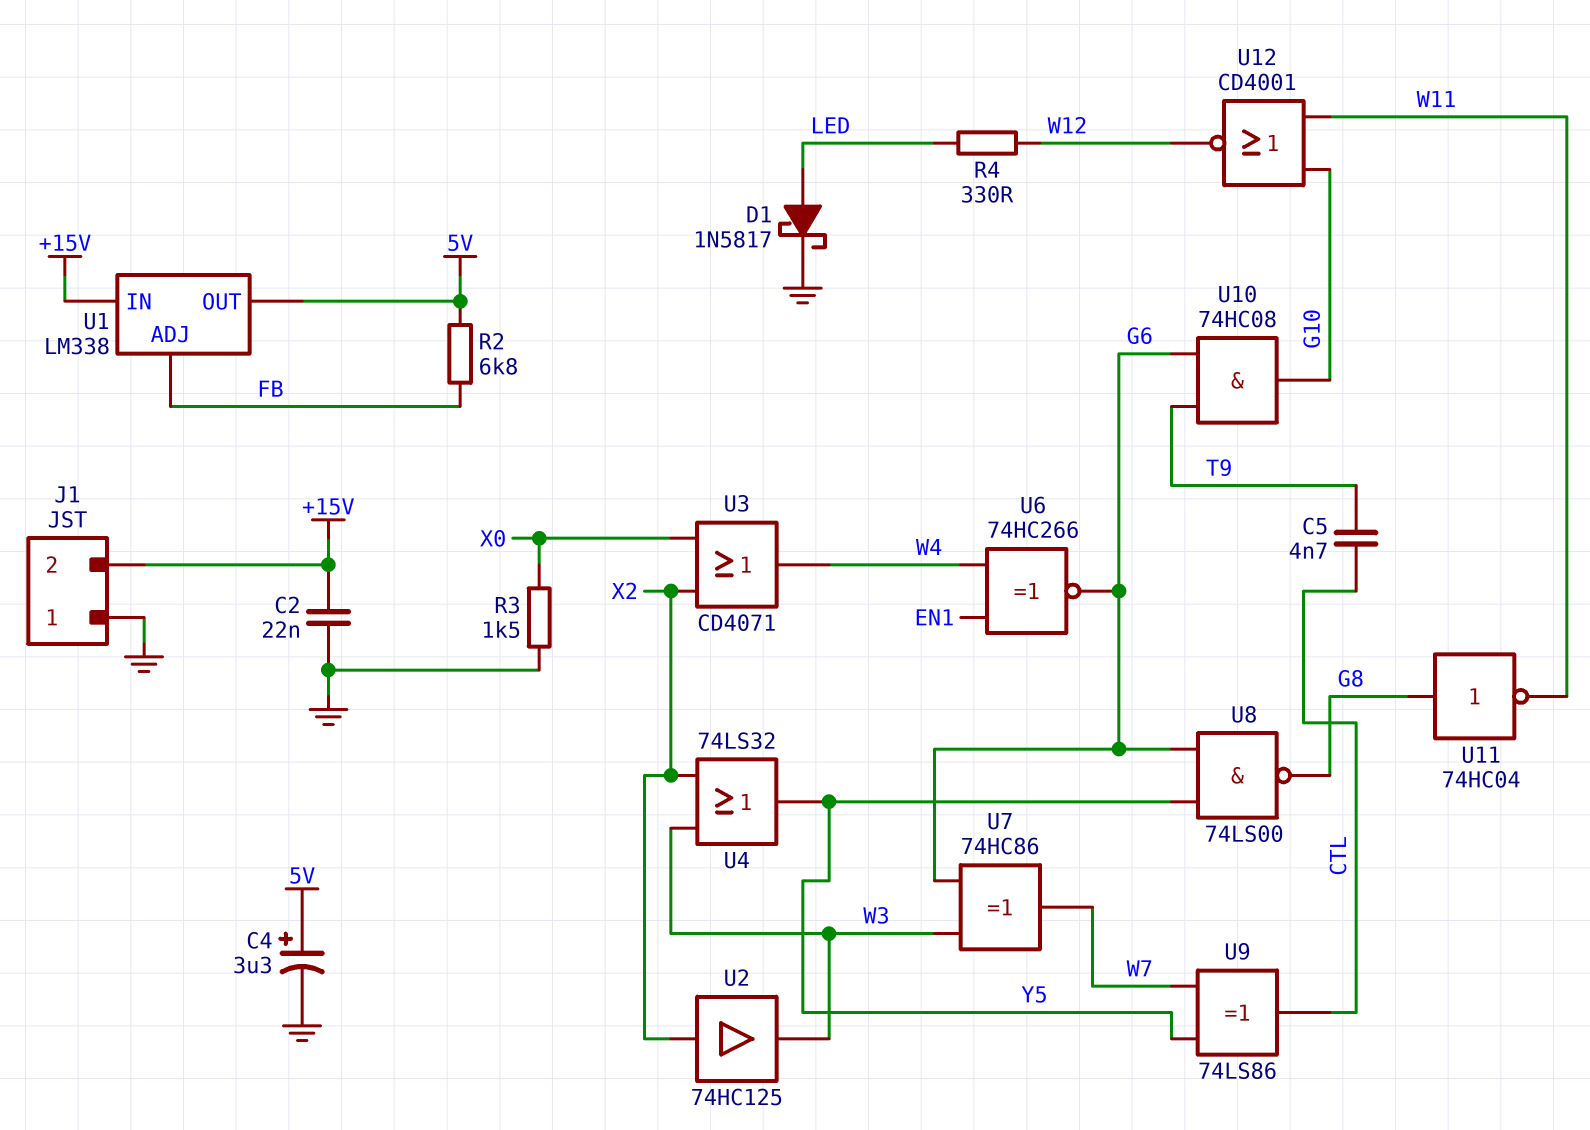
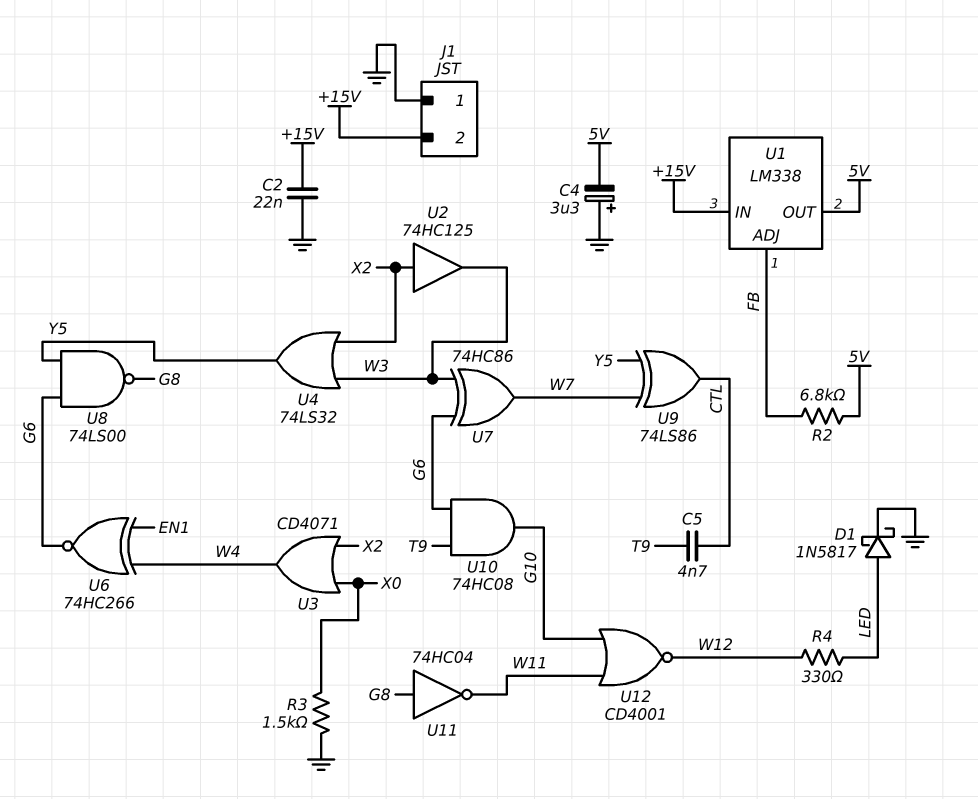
C4: 3.3uF (plus 5V, minus GND) -> 3.3uF (plus GND, minus 5V)

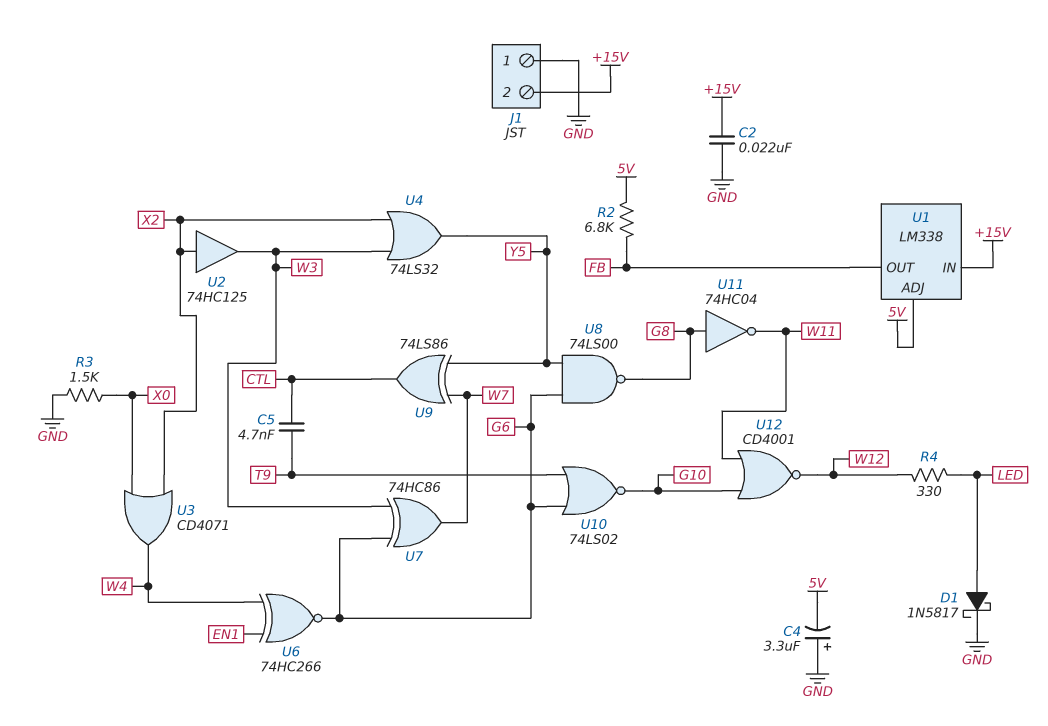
U1 pin ADJ: FB -> 5V
U1 pin OUT: 5V -> FB
U10: AND 74HC08 (in G6, in T9, out G10) -> NOR 74LS02 (in G6, in T9, out G10)

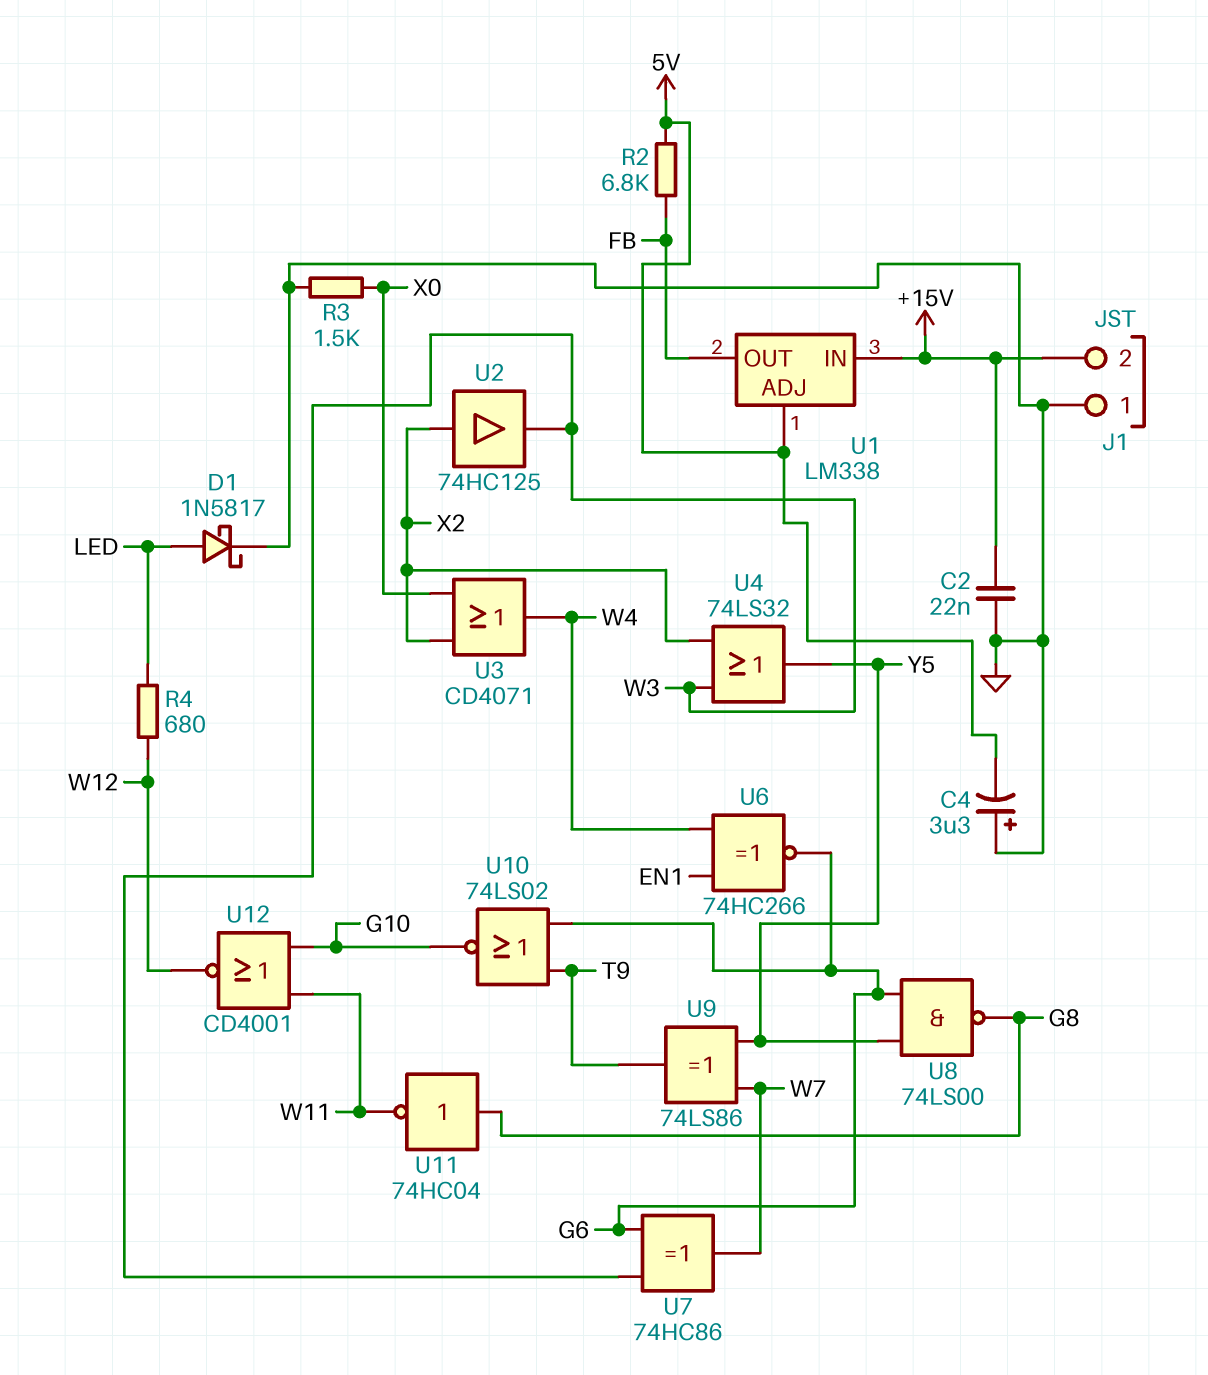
C5: 4.7nF (CTL, T9) -> none
R4: 330 (LED, W12) -> 680 (LED, W12)
U9: XOR 74LS86 (in W7, in Y5, out CTL) -> XOR 74LS86 (in W7, in Y5, out T9)

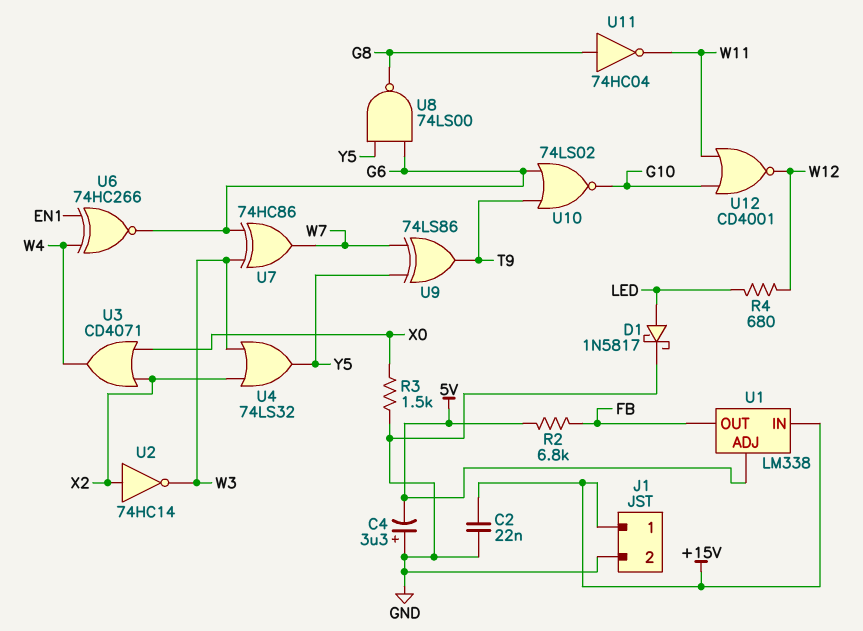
J1 pin 1: GND -> +15V
J1 pin 2: +15V -> GND
U2: buffer 74HC125 (in X2, out W3) -> NOT 74HC14 (in X2, out W3)

